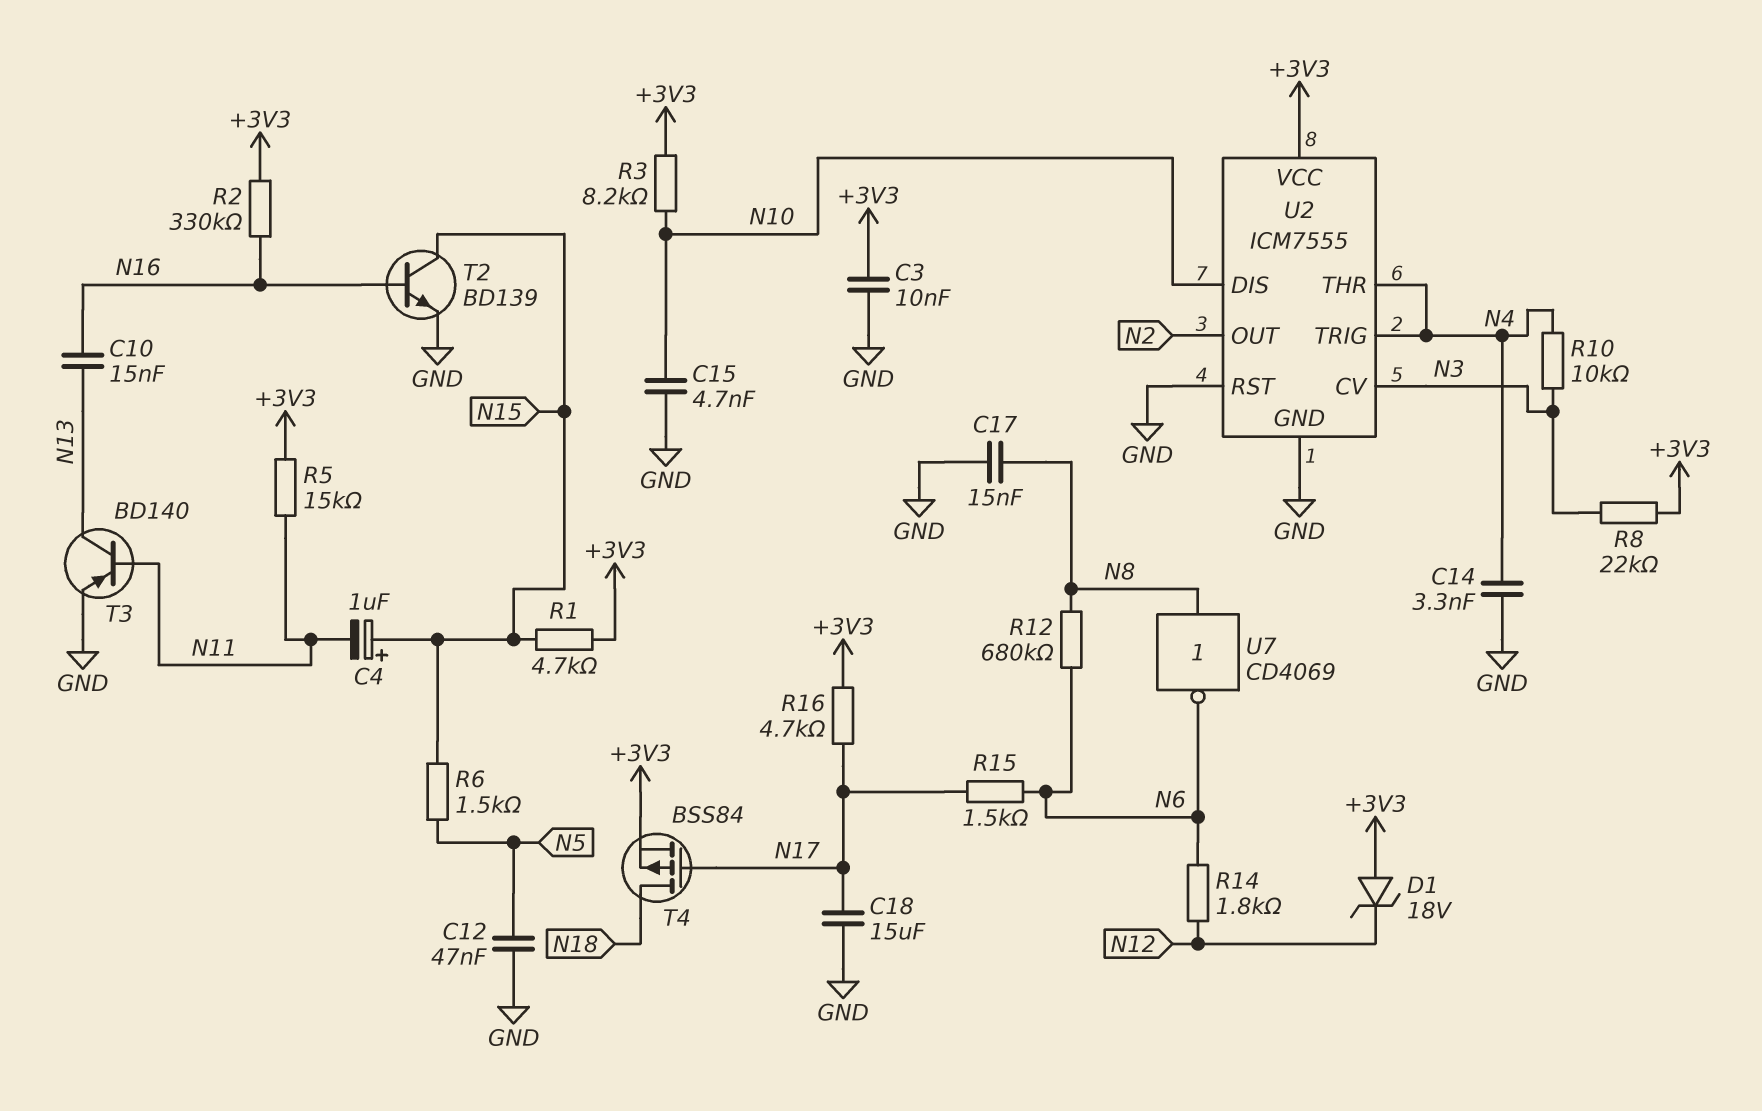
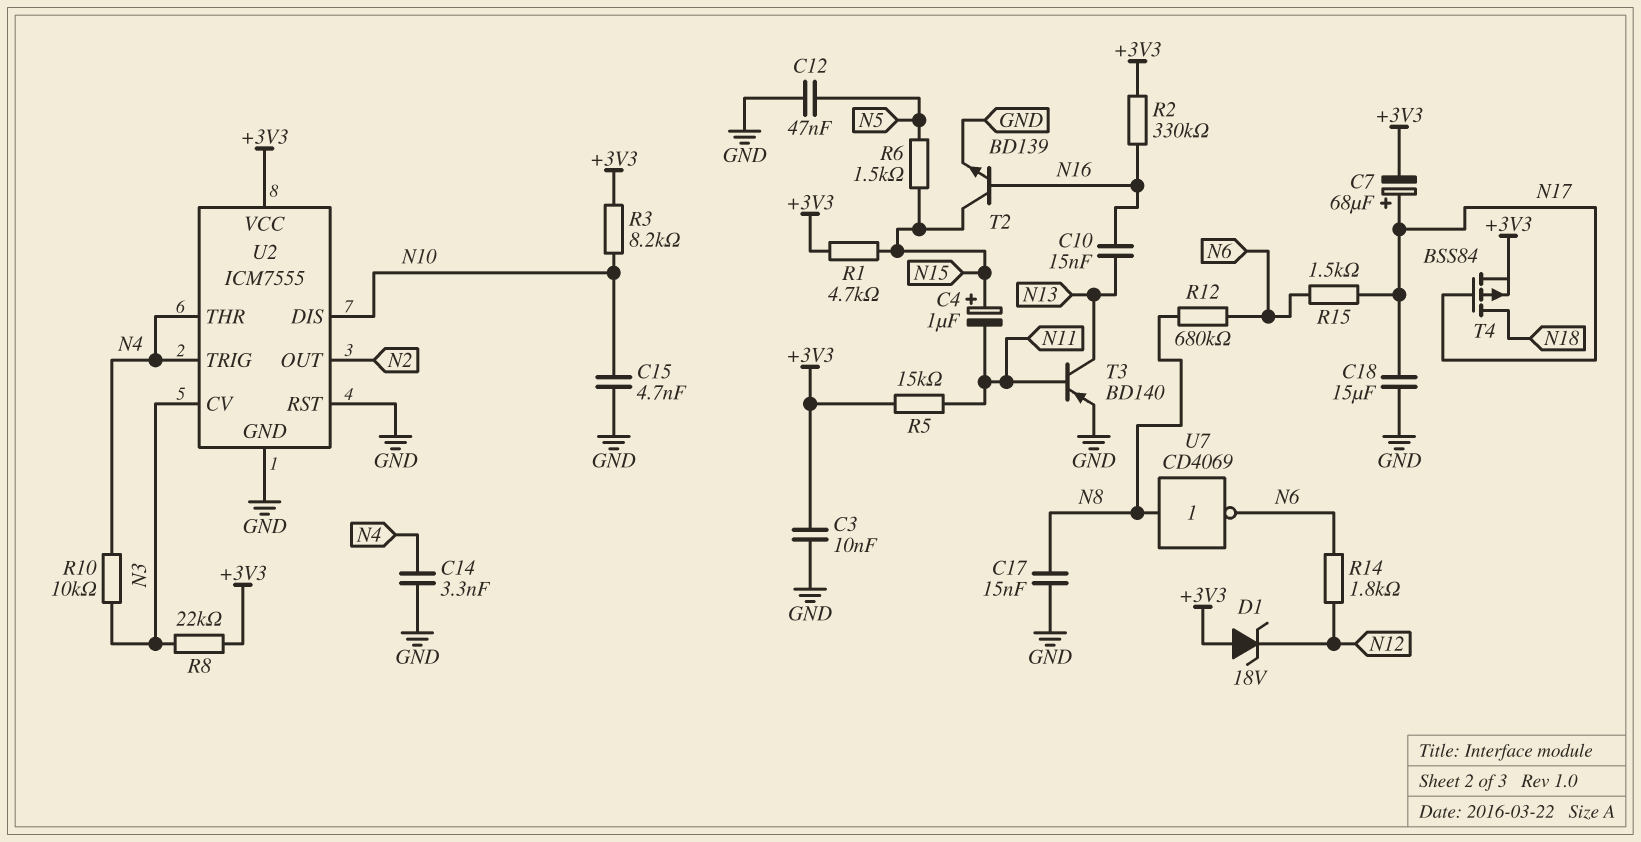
C7: none -> 68uF (plus N17, minus +3V3)
R16: 4.7k (+3V3, N17) -> none

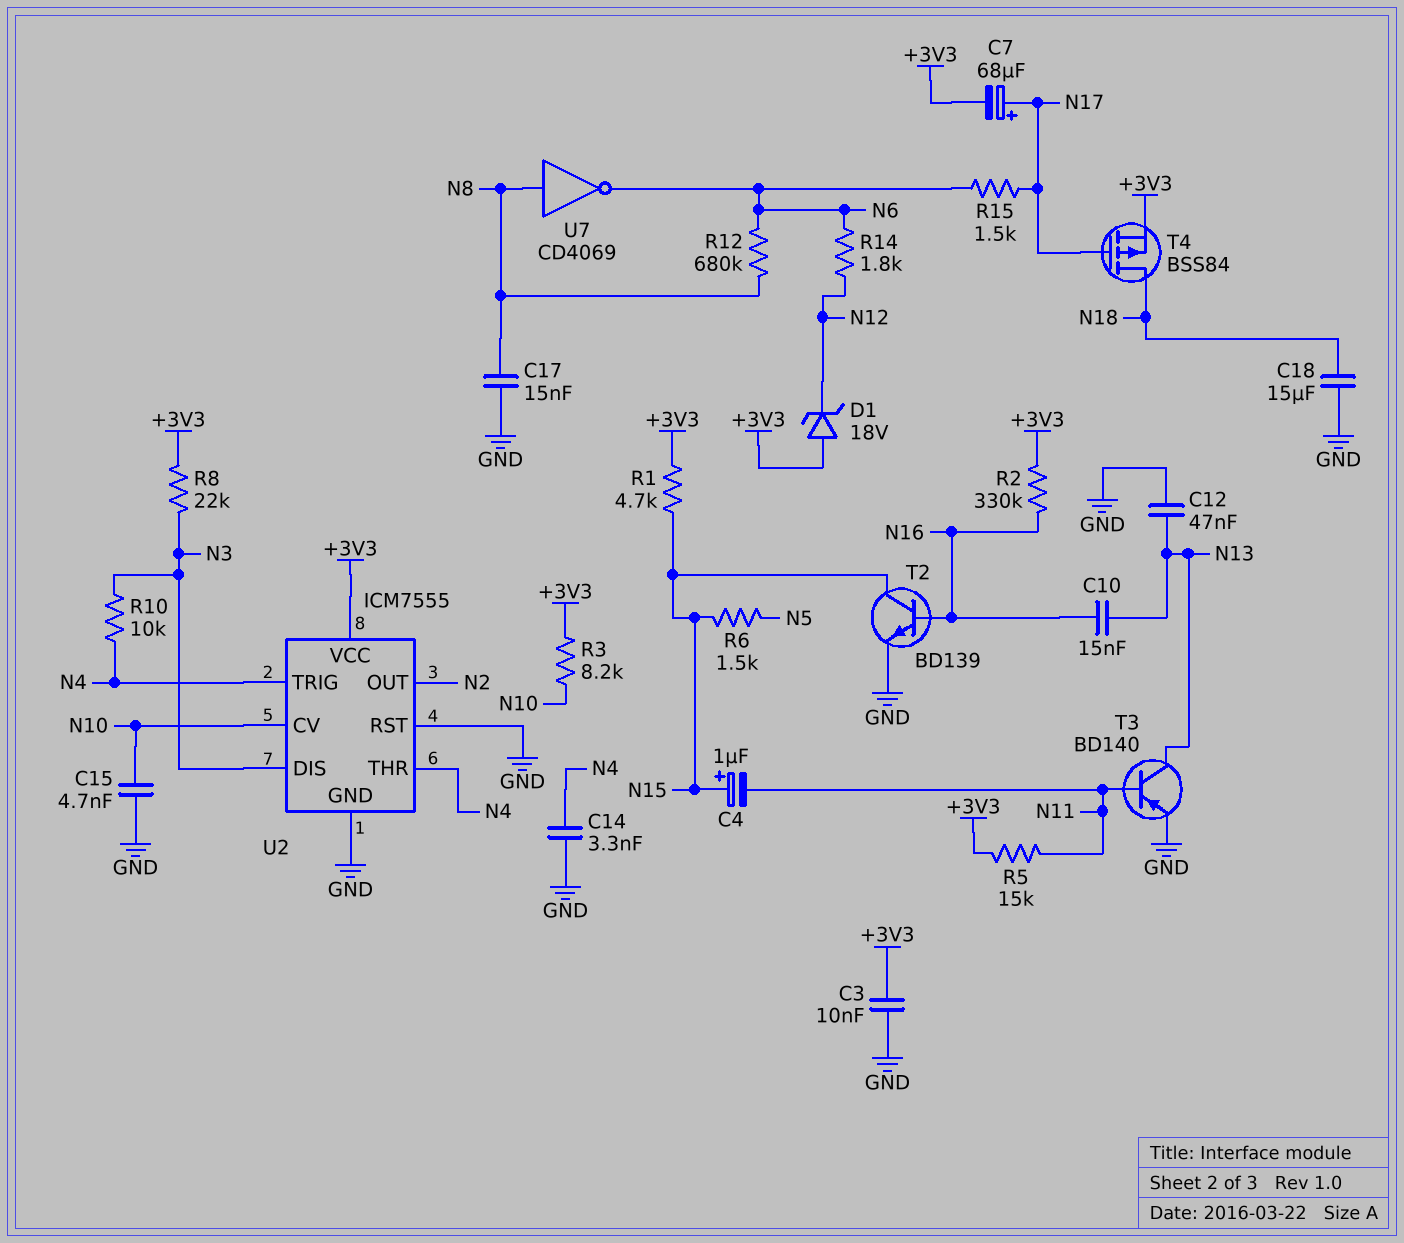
C12: 47nF (GND, N5) -> 47nF (GND, N13)
C18: 15uF (GND, N17) -> 15uF (GND, N18)
U2 pin CV: N3 -> N10
U2 pin DIS: N10 -> N3

